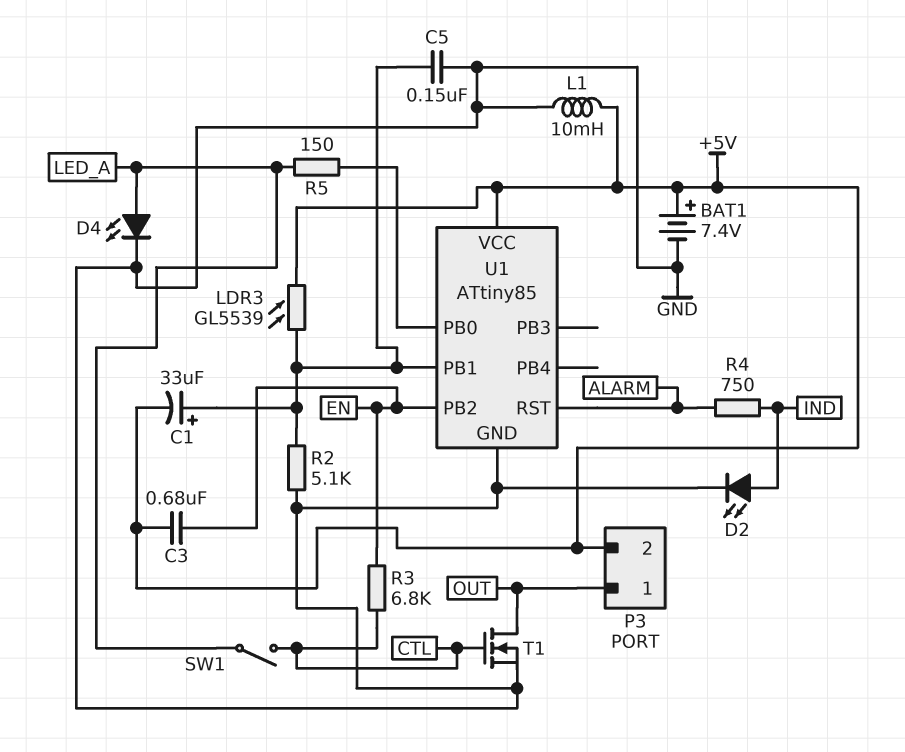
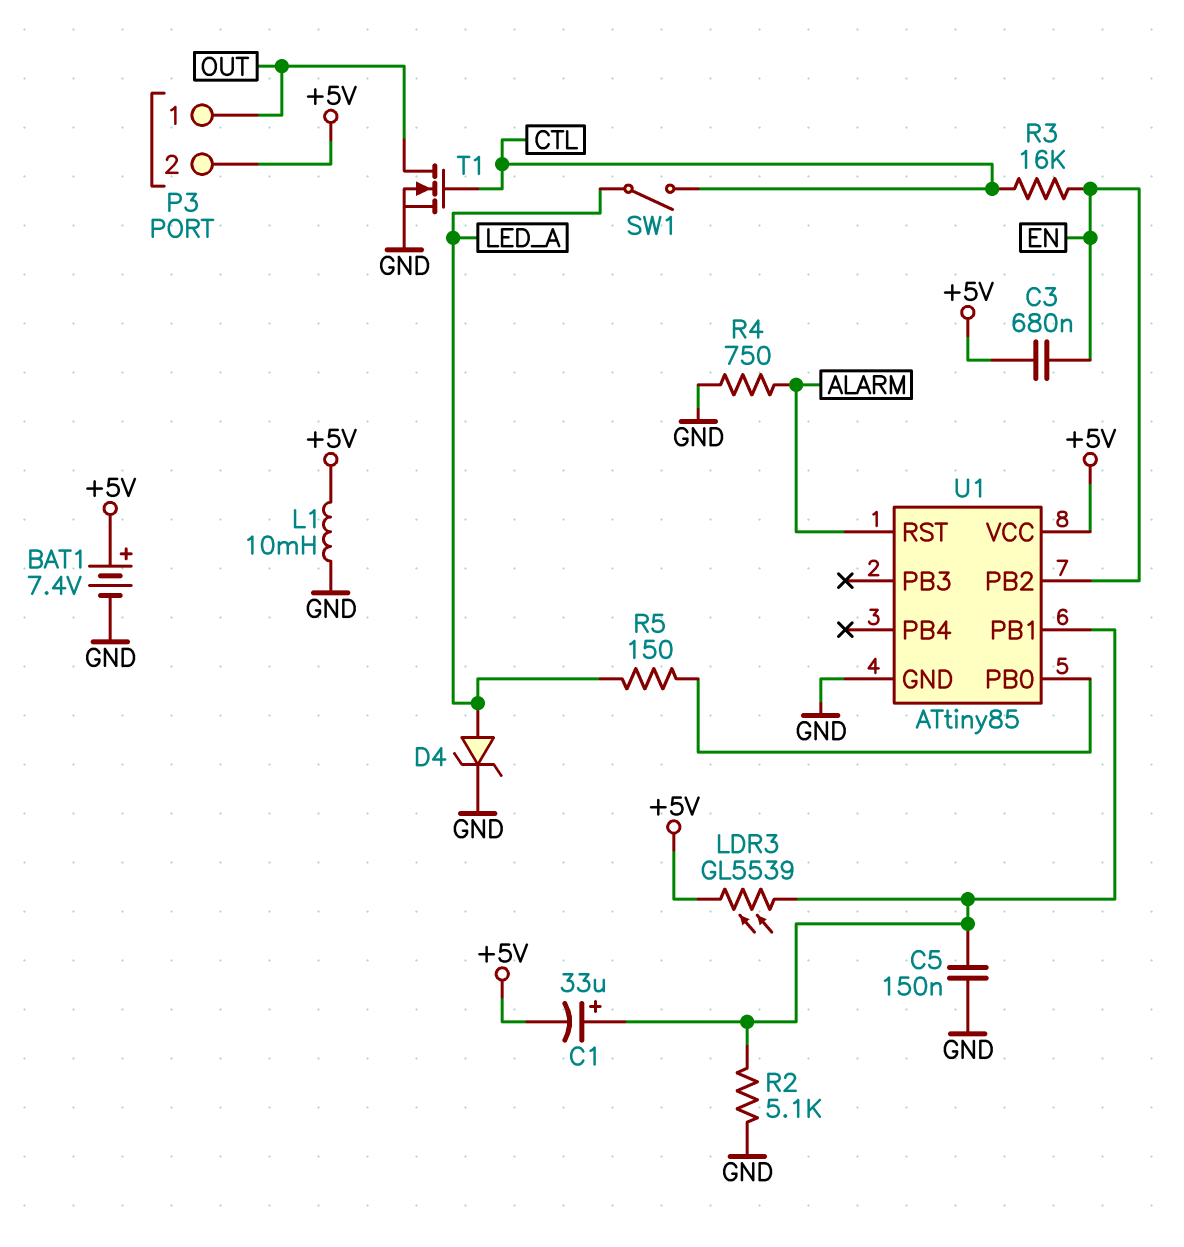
D2: LED (A IND, K GND) -> none
D4: LED (A LED_A, K GND) -> zener (A LED_A, K GND)
R3: 6.8k (CTL, EN) -> 16k (CTL, EN)
R4: 750 (ALARM, IND) -> 750 (ALARM, GND)

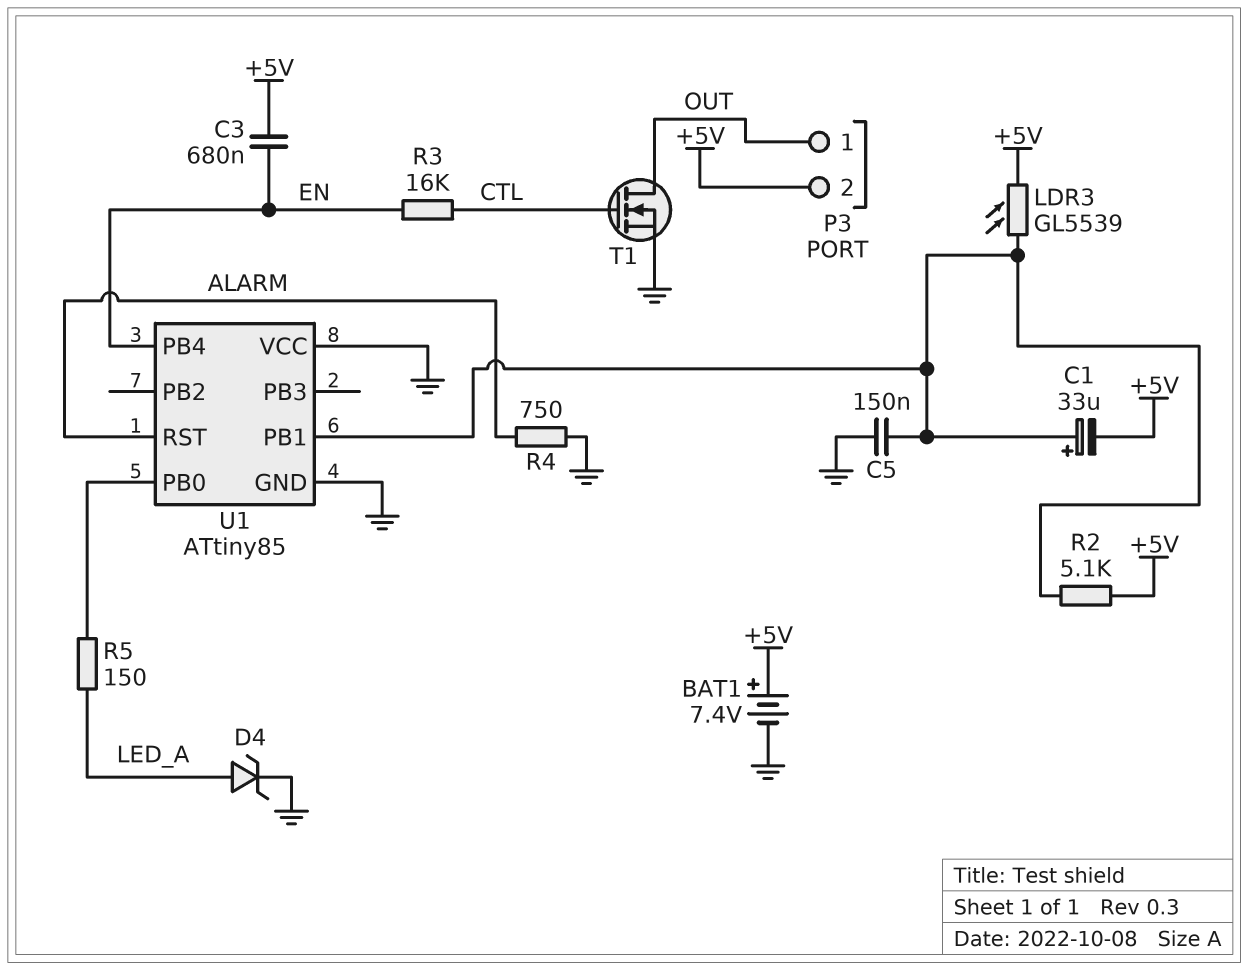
L1: 10mH (+5V, GND) -> none
R2: 5.1k (GND, U1/PB1) -> 5.1k (+5V, U1/PB1)
SW1: switch (CTL, LED_A) -> none
U1 pin PB2: EN -> none
U1 pin PB4: none -> EN
U1 pin VCC: +5V -> GND

